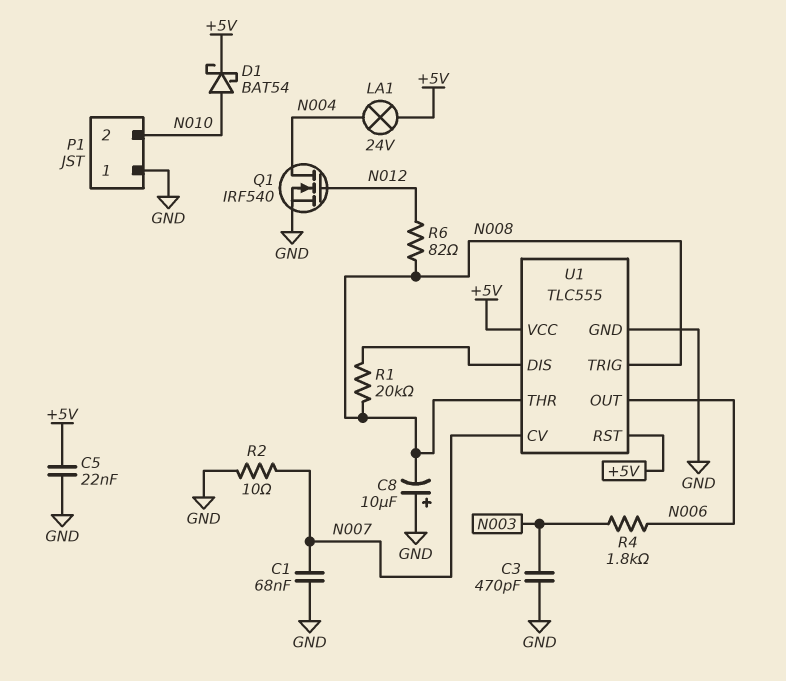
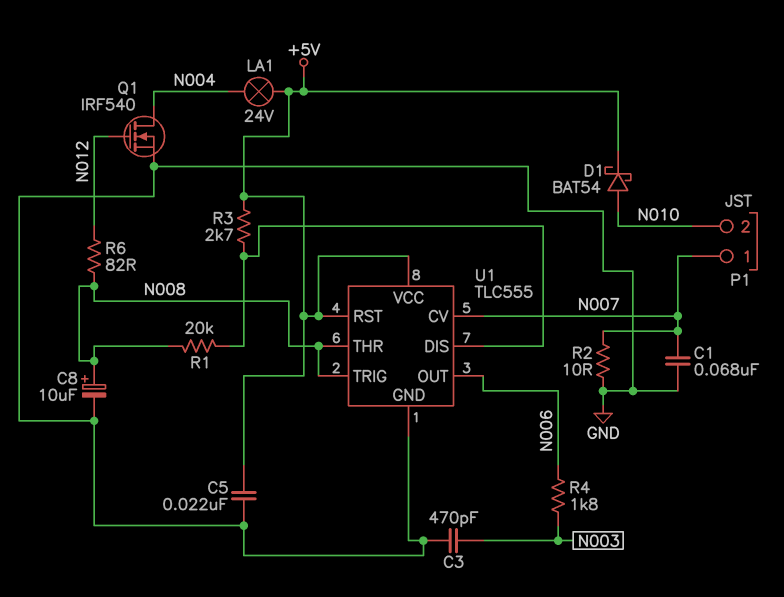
C8: 10uF (plus GND, minus N008) -> 10uF (plus N008, minus GND)
P1 pin 1: GND -> N007
R3: none -> 2.7k (+5V, U1/DIS)

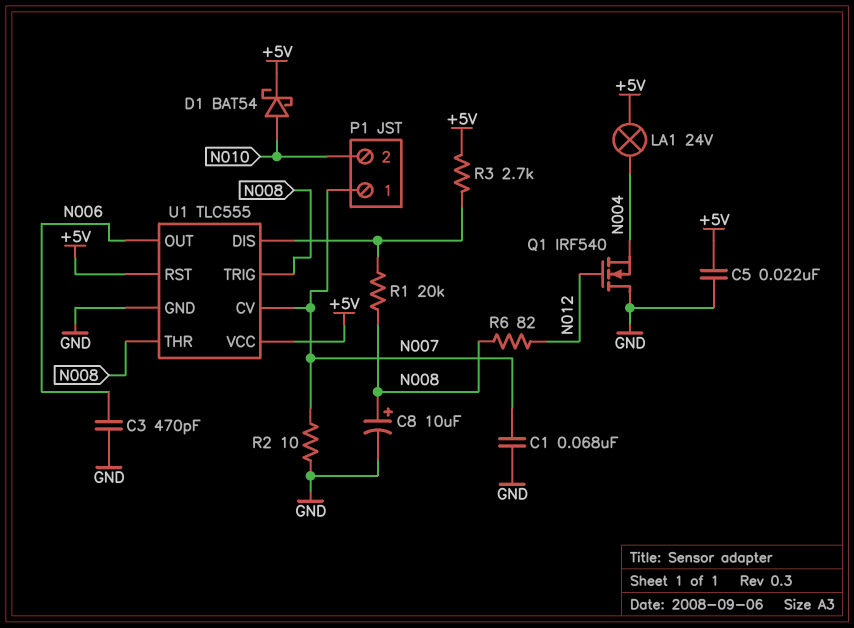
C3: 470pF (GND, N003) -> 470pF (GND, N006)
Q1: NMOS IRF540 (G N012, D N004, S GND) -> NMOS IRF540 (G N012, D GND, S N004)
R4: 1.8k (N003, N006) -> none

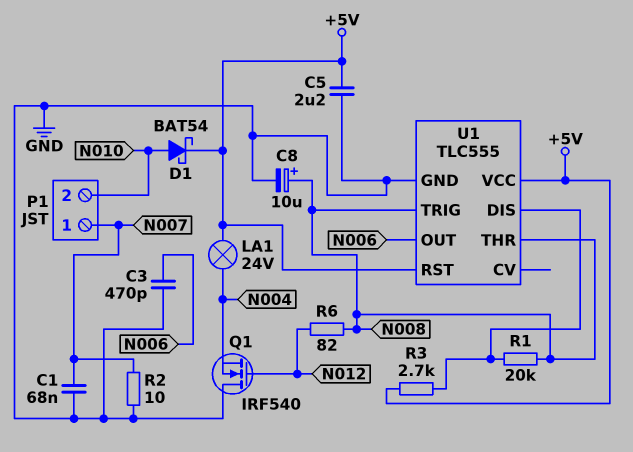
C5: 22nF (+5V, GND) -> 2.2uF (+5V, GND)
U1 pin CV: N007 -> none

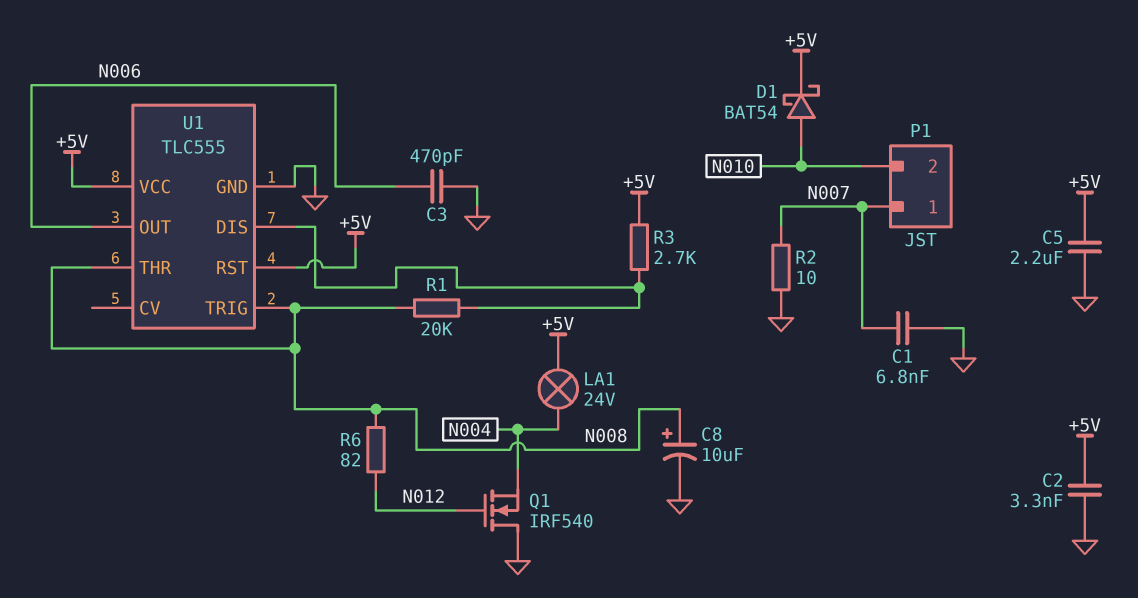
C1: 68nF (GND, N007) -> 6.8nF (GND, N007)
C2: none -> 3.3nF (+5V, GND)

